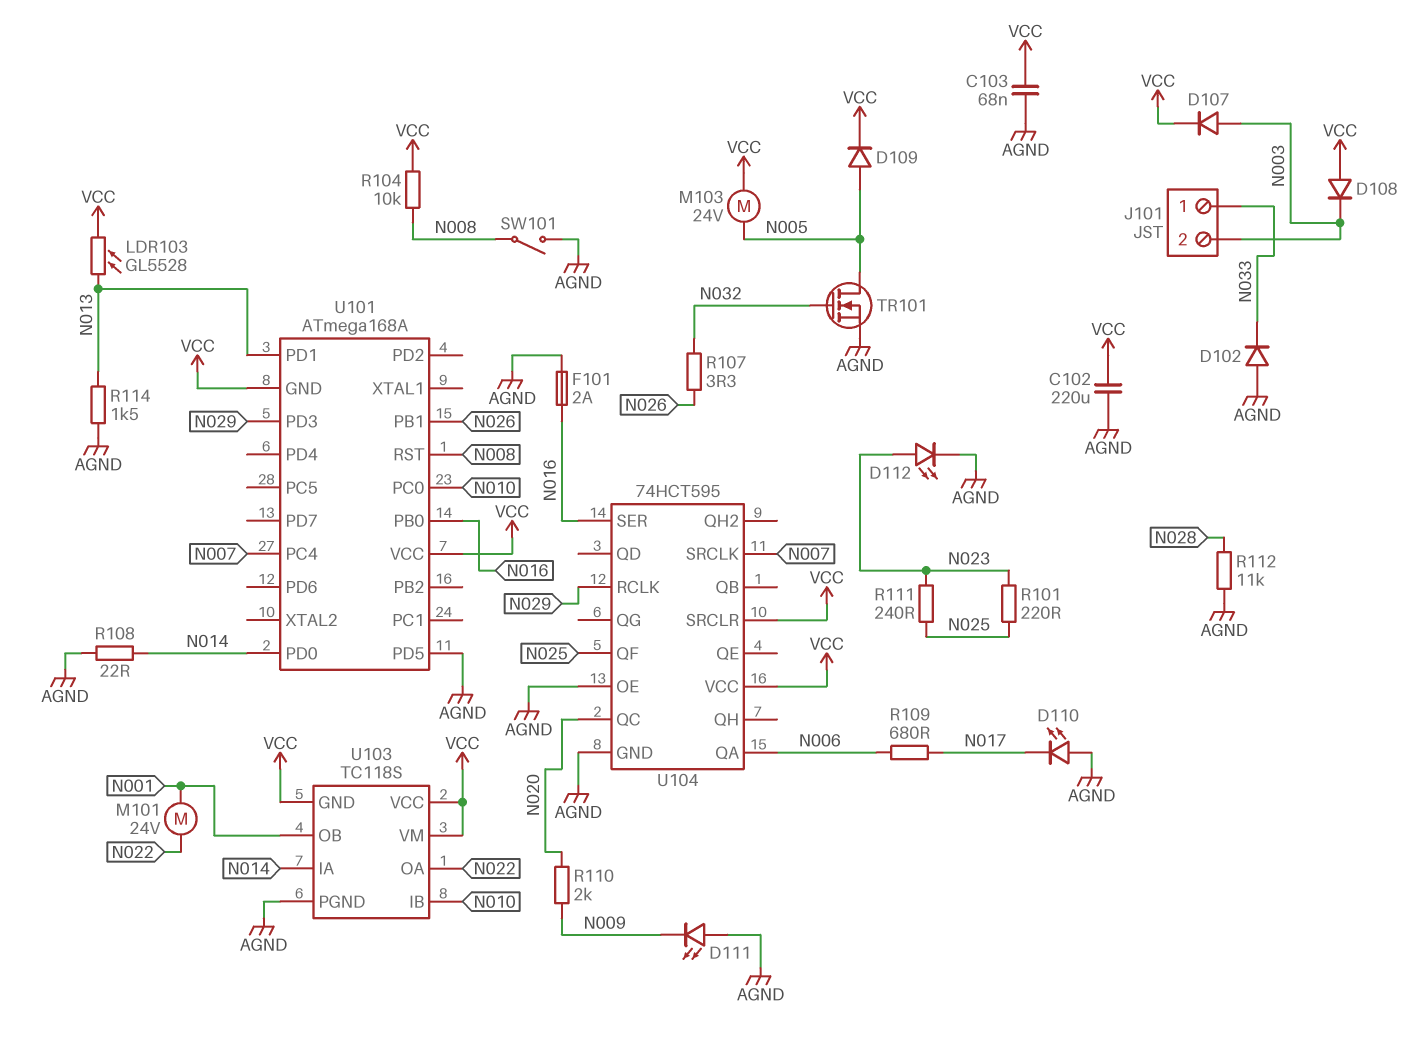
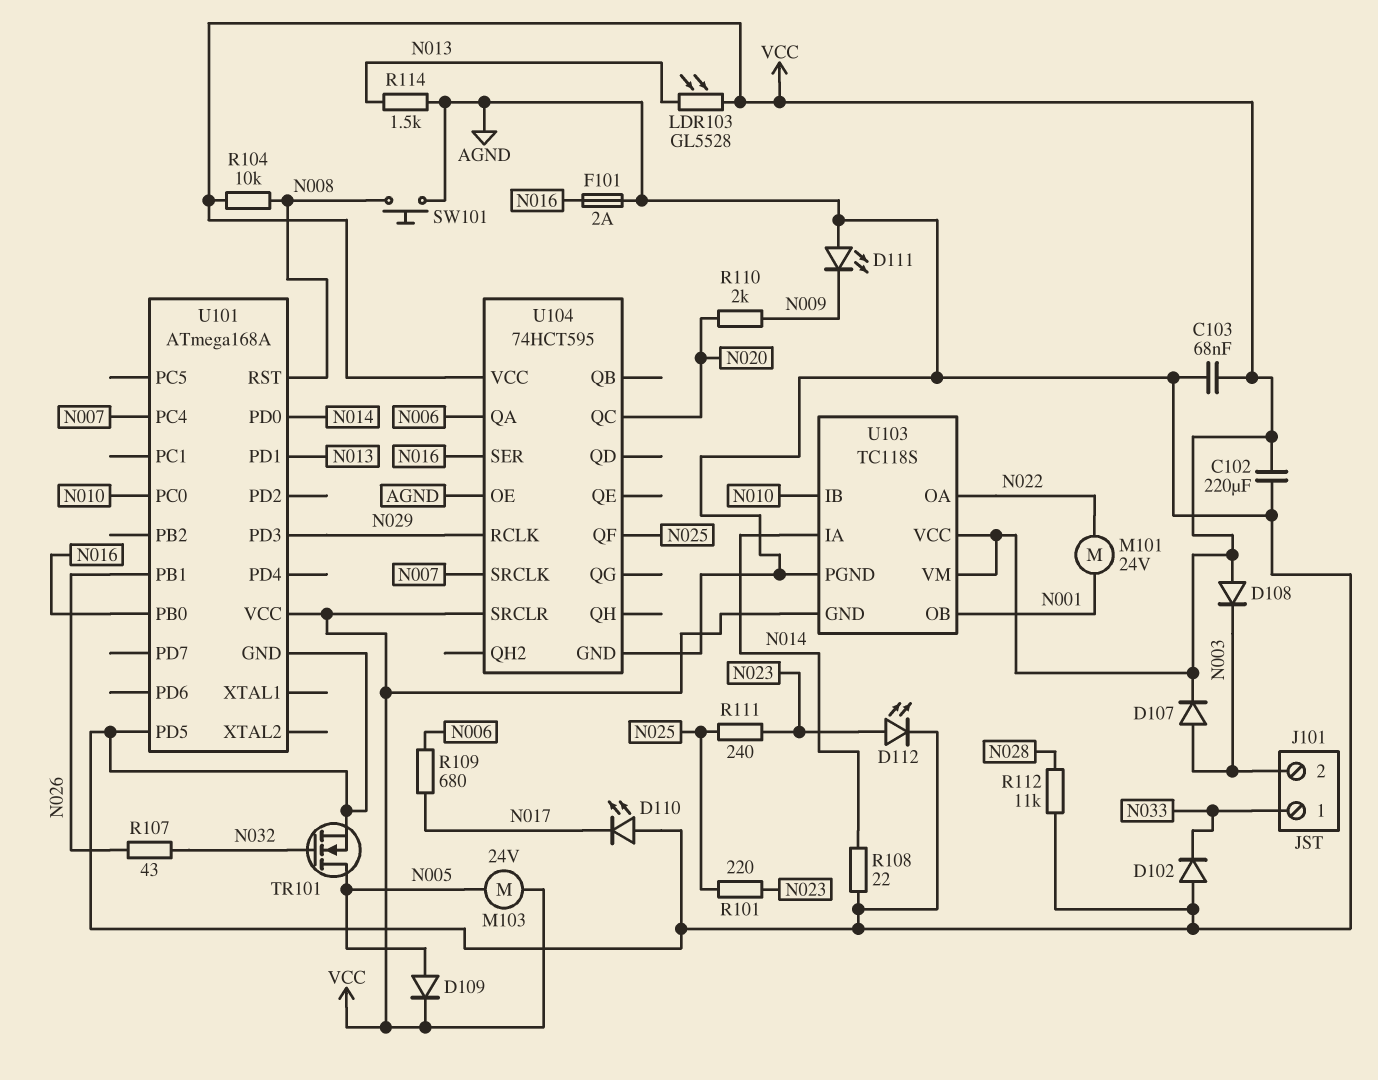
R107: 3.3 (N026, N032) -> 43 (N026, N032)
SW101: switch (AGND, N008) -> button (AGND, N008)
U101 pin GND: VCC -> AGND

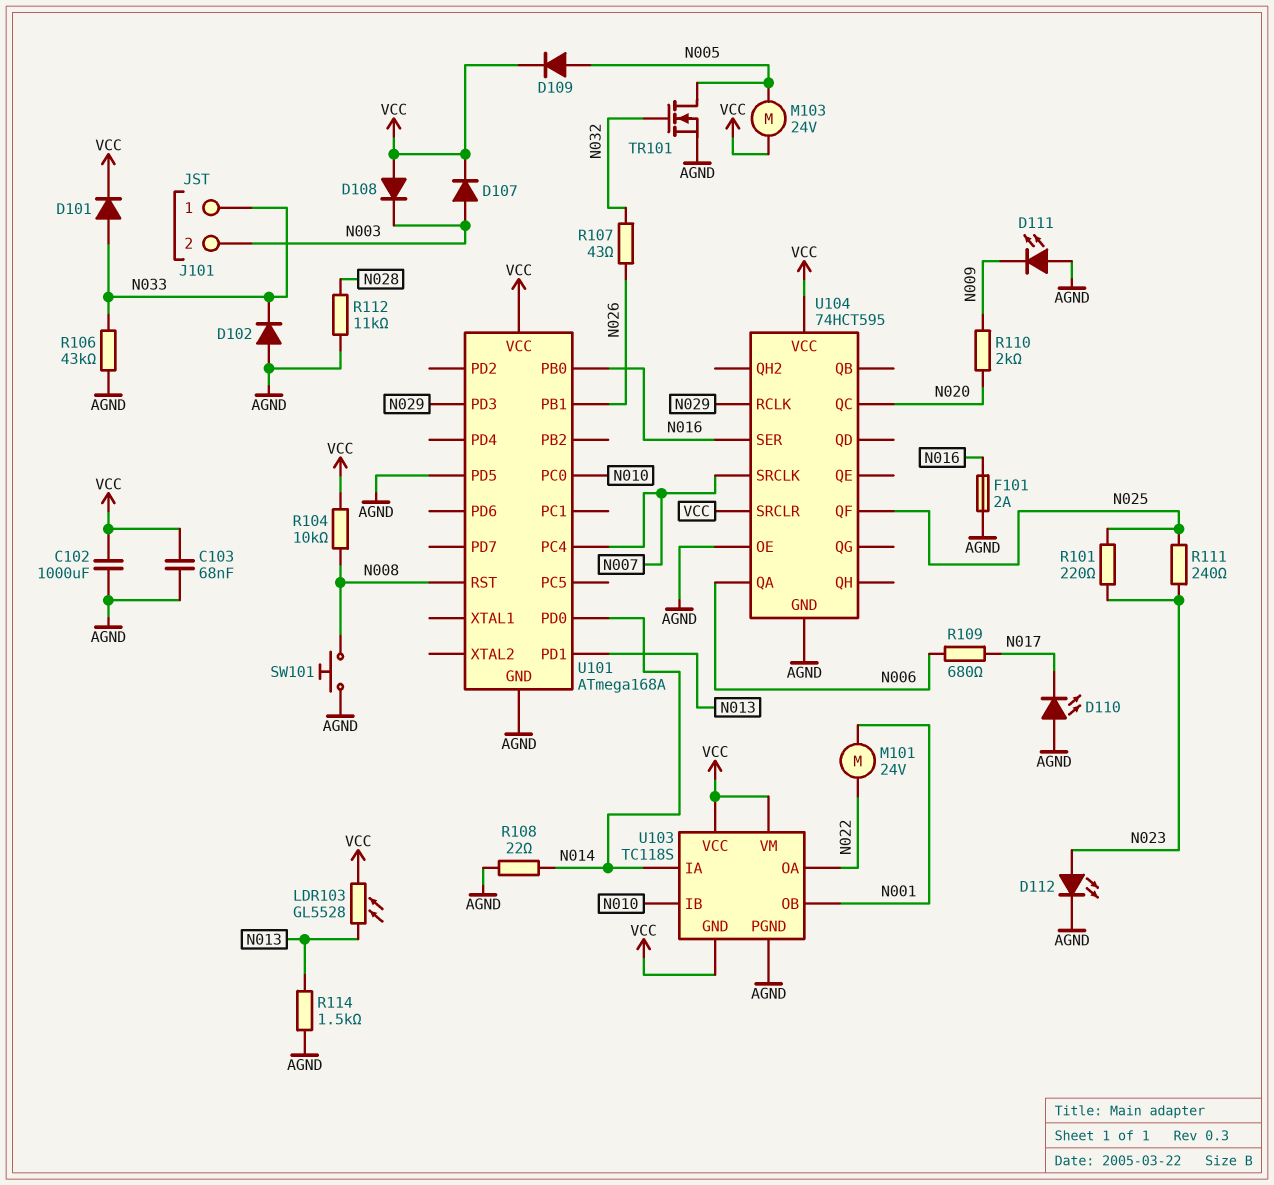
C102: 220uF (AGND, VCC) -> 1000uF (AGND, VCC)
D101: none -> diode (A N033, K VCC)
R106: none -> 43k (AGND, N033)

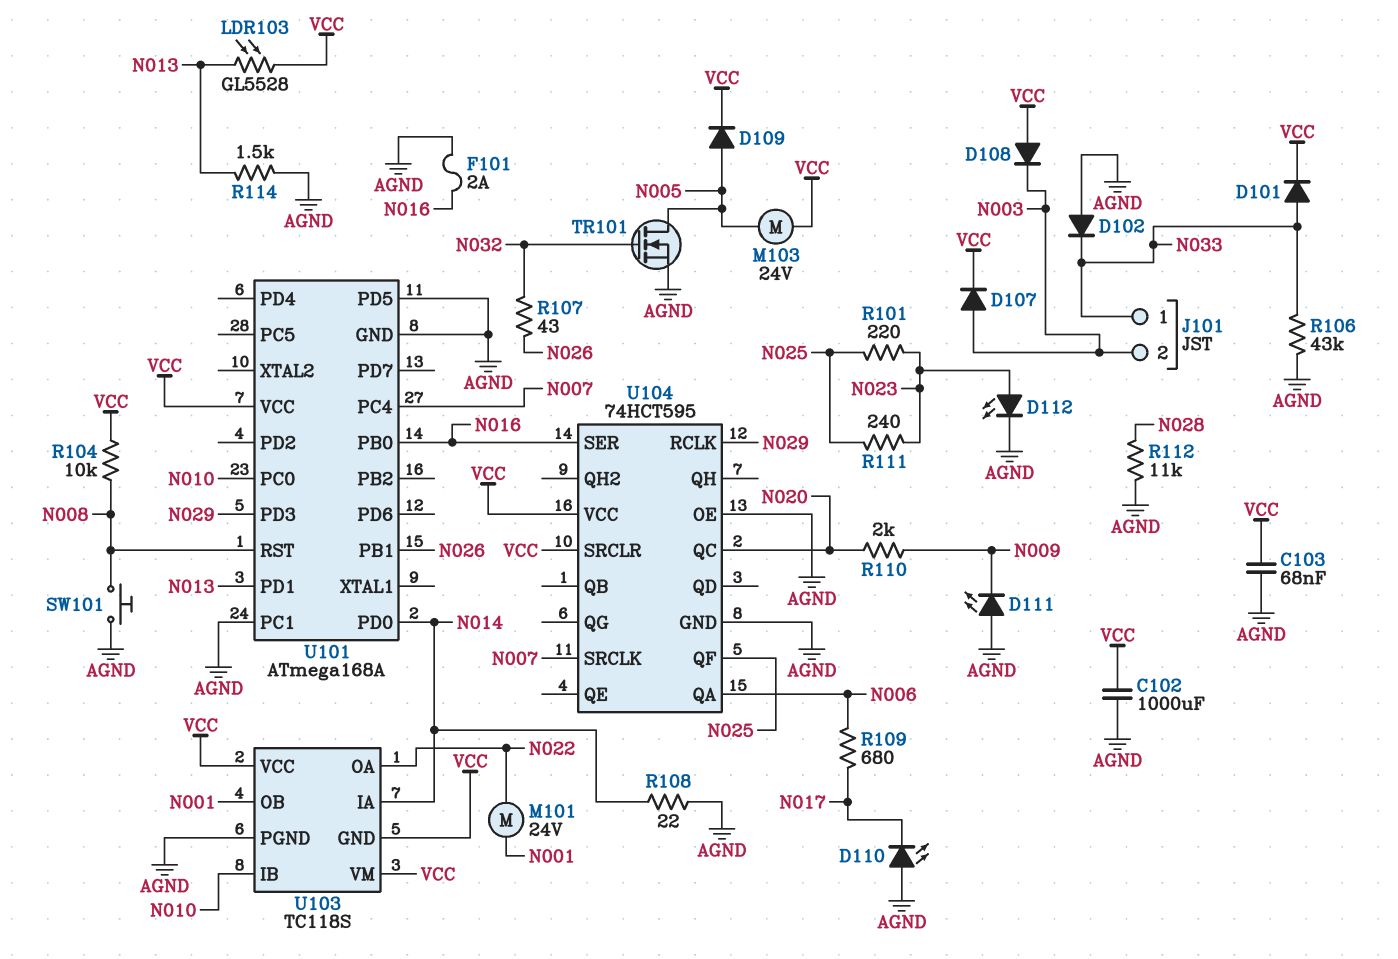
U101 pin PC1: none -> AGND

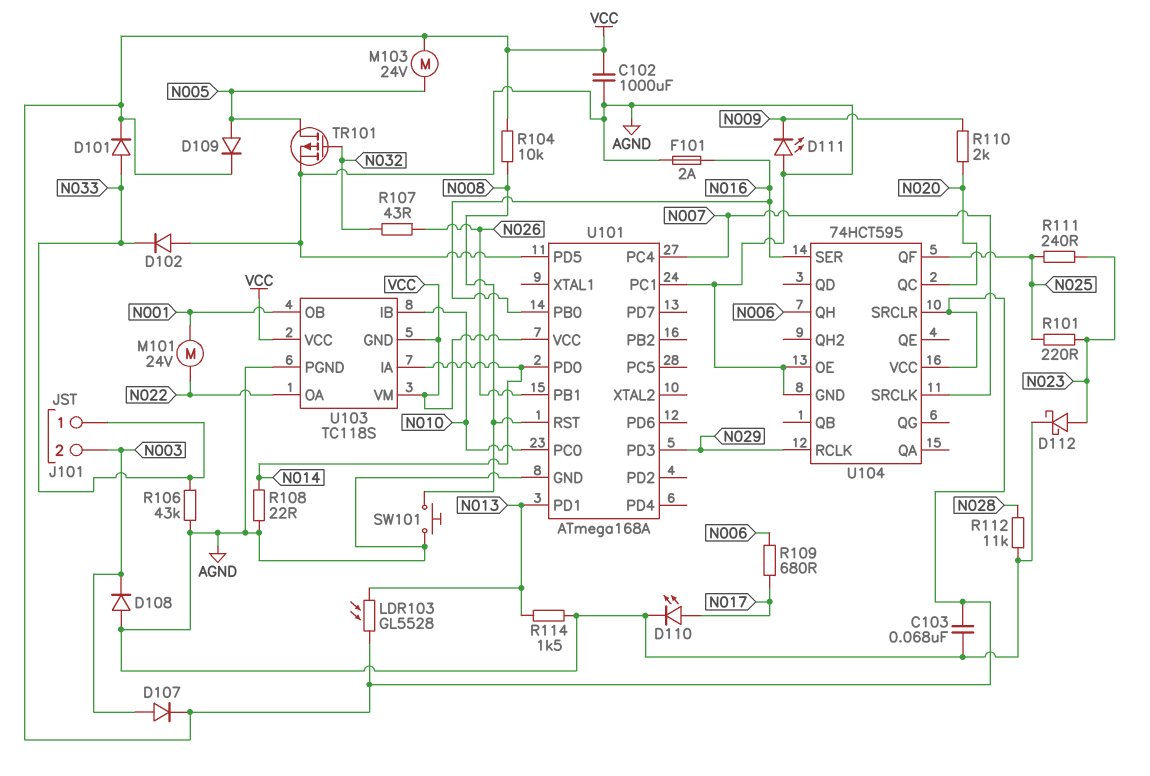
D108: diode (A VCC, K N003) -> diode (A AGND, K N003)
D110: LED (A AGND, K N017) -> LED (A N017, K AGND)
D112: LED (A N023, K AGND) -> schottky (A N023, K AGND)
TR101: NMOS (G N032, D N005, S AGND) -> PMOS (G N032, D N005, S AGND)
U104 pin QA: N006 -> none
U104 pin QH: none -> N006

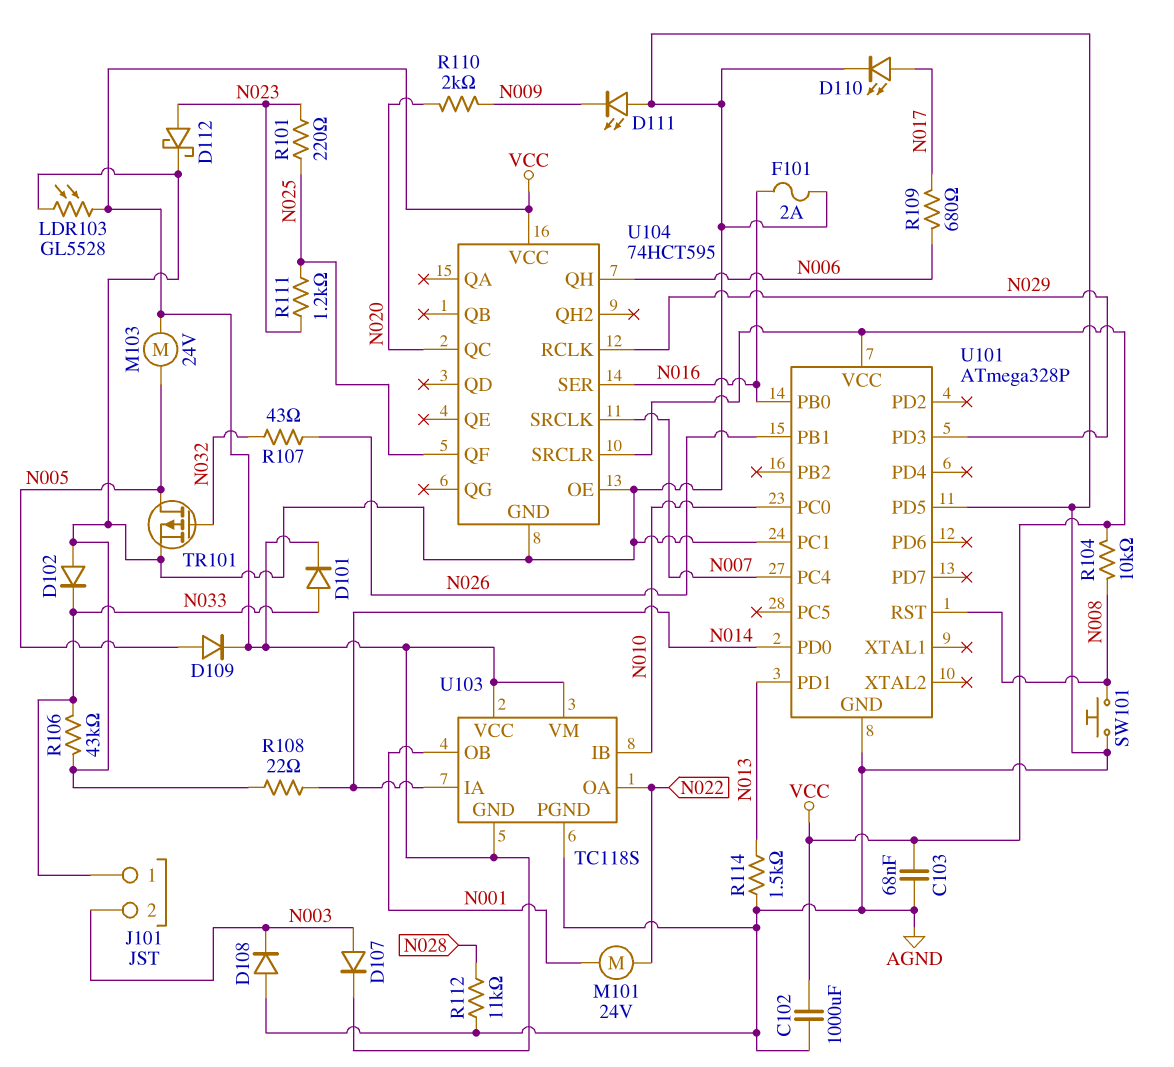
LDR103: GL5528 (N013, VCC) -> GL5528 (AGND, VCC)
R111: 240 (N023, N025) -> 1.2k (N023, N025)
U101: ATmega168A -> ATmega328P

